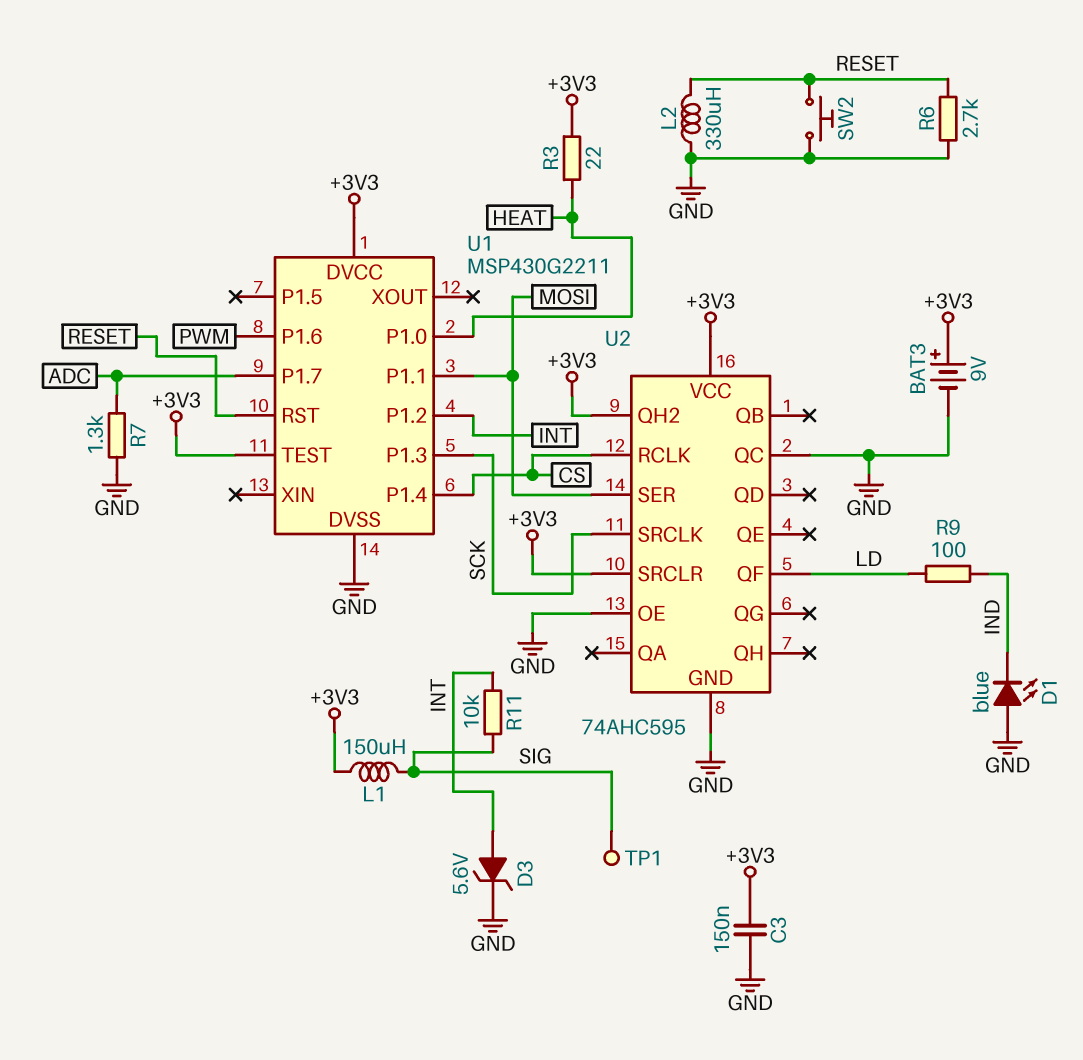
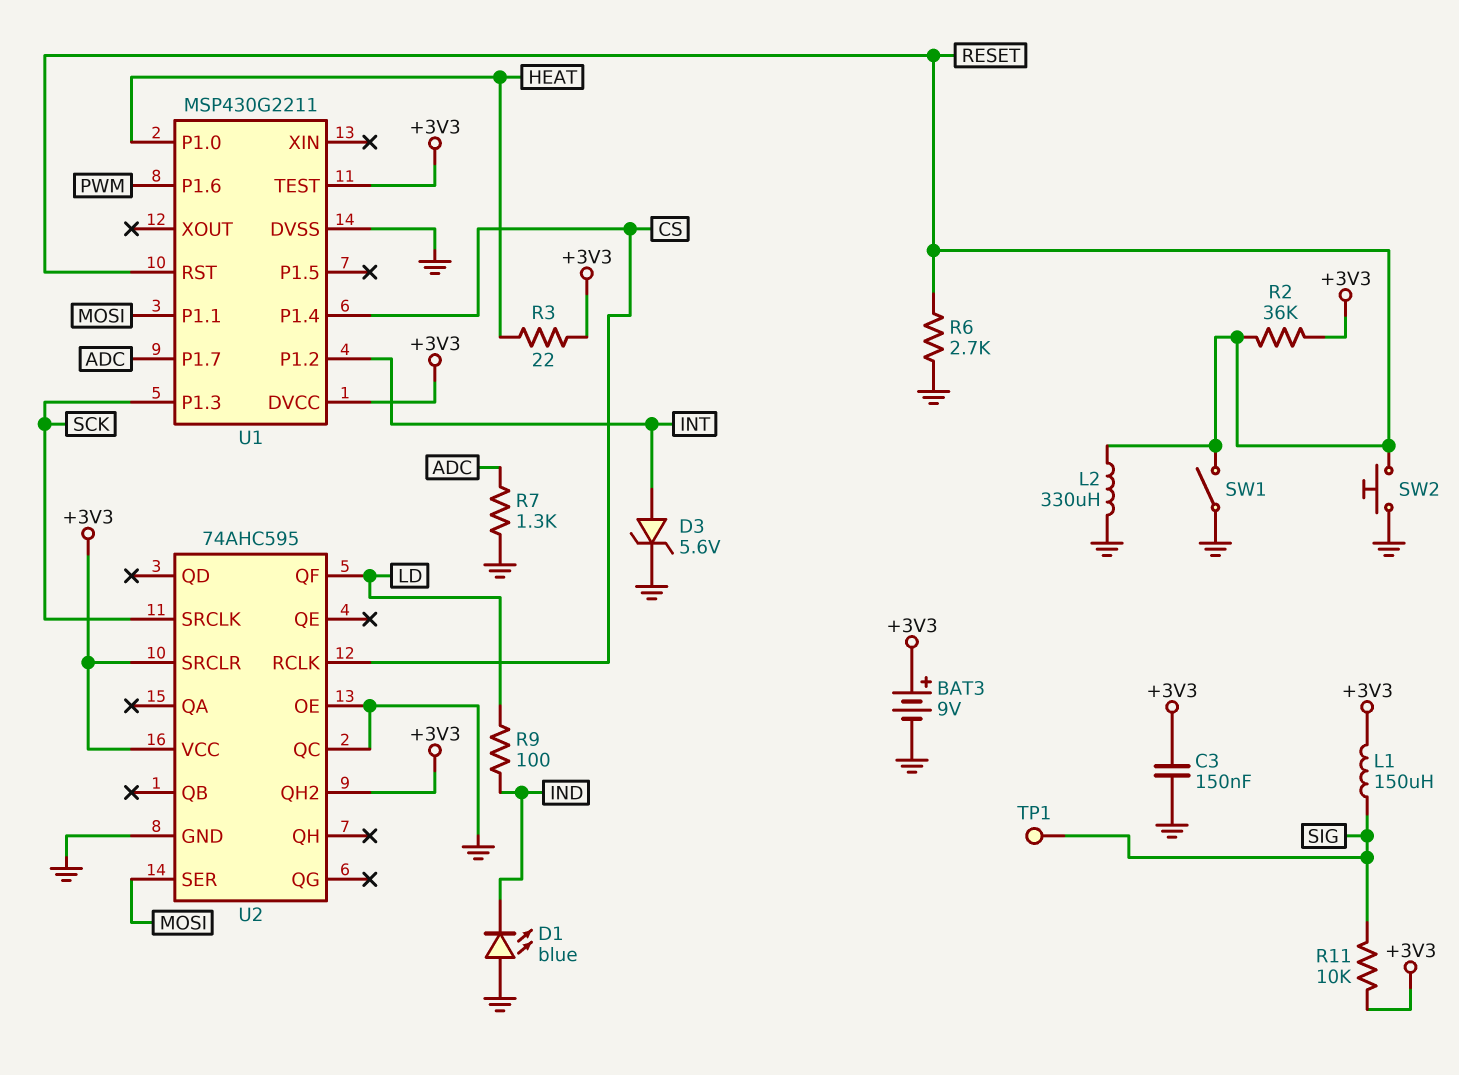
R2: none -> 36k (+3V3, RESET)
R11: 10k (INT, SIG) -> 10k (+3V3, SIG)
SW1: none -> switch (GND, RESET)

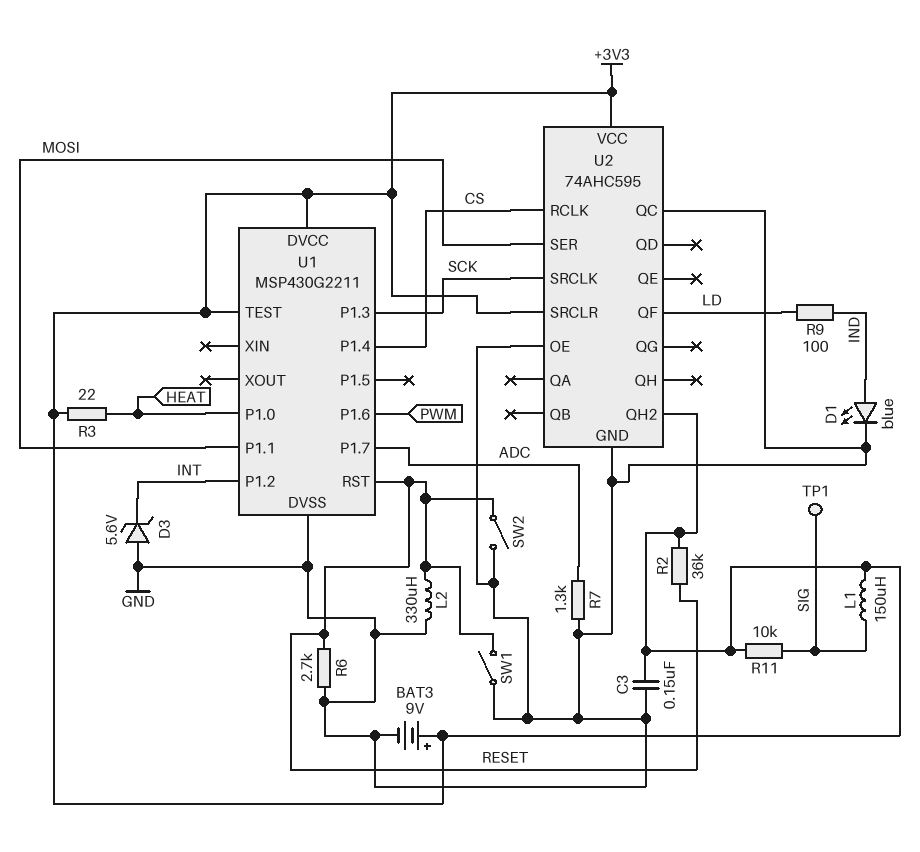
D1: LED blue (A GND, K IND) -> LED blue (A IND, K GND)
D3: zener 5.6V (A INT, K GND) -> zener 5.6V (A GND, K INT)
SW2: button (GND, RESET) -> switch (GND, RESET)

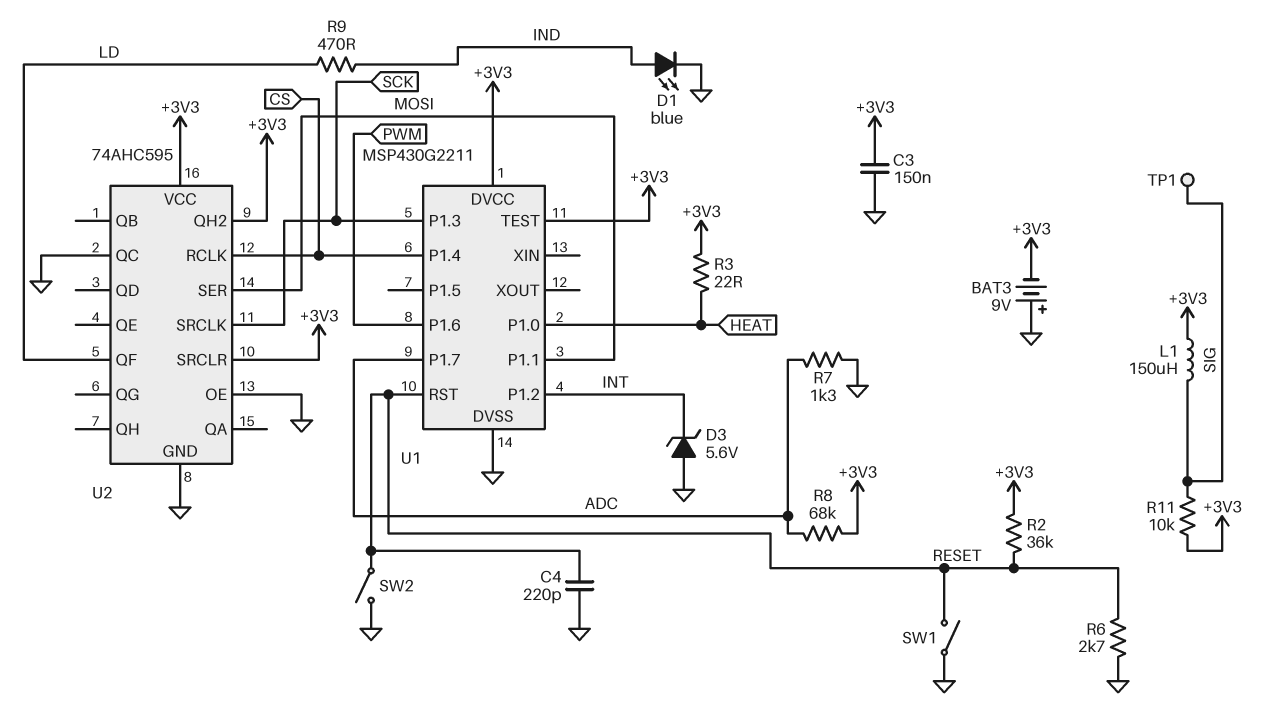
BAT3: 9V (plus +3V3, minus GND) -> 9V (plus GND, minus +3V3)
C4: none -> 220pF (GND, RESET)
L2: 330uH (GND, RESET) -> none
R8: none -> 68k (+3V3, ADC)
R9: 100 (IND, LD) -> 470 (IND, LD)

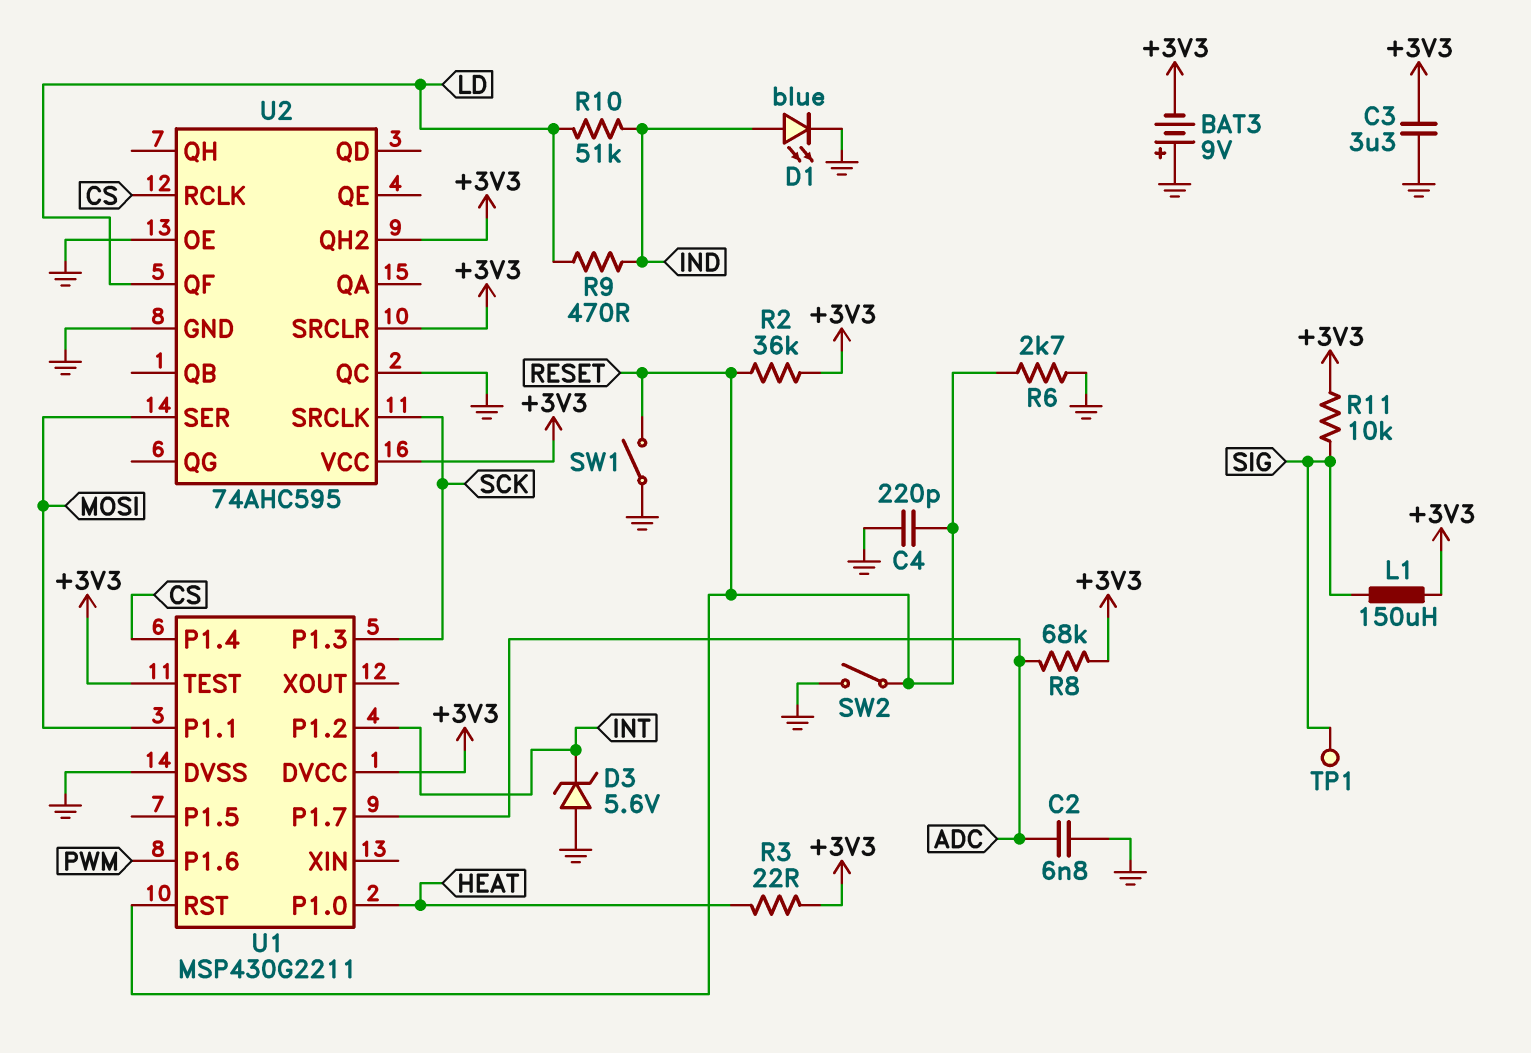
C2: none -> 6.8nF (ADC, GND)
C3: 150nF (+3V3, GND) -> 3.3uF (+3V3, GND)
R7: 1.3k (ADC, GND) -> none
R10: none -> 51k (IND, LD)

